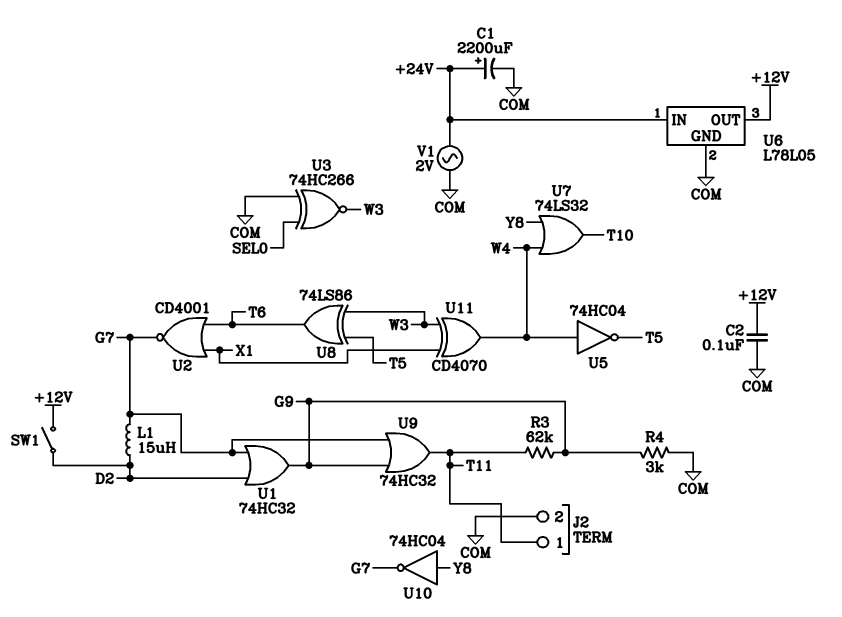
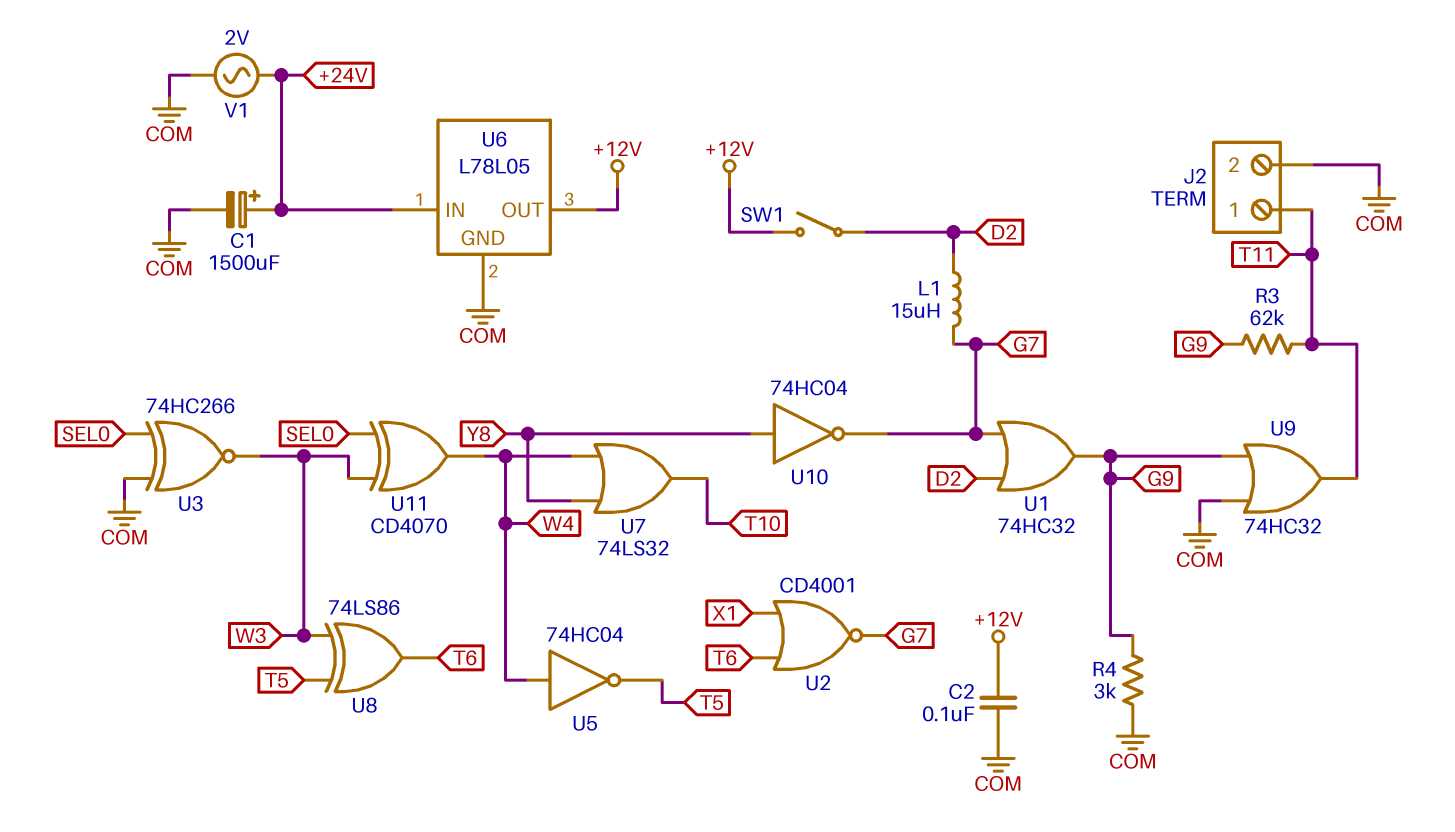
C1: 2200uF (plus +24V, minus COM) -> 1500uF (plus +24V, minus COM)
U9: OR 74HC32 (in G7, in G9, out T11) -> OR 74HC32 (in COM, in G9, out T11)
U11: XOR CD4070 (in W3, in X1, out W4) -> XOR CD4070 (in SEL0, in W3, out W4)

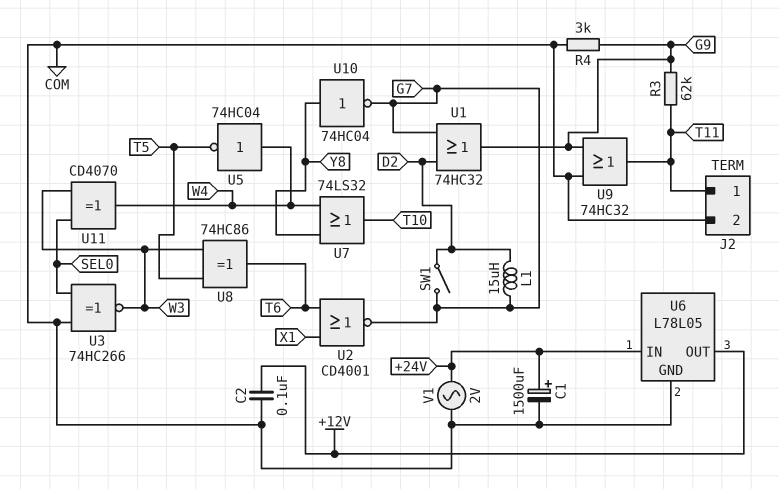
SW1: switch (+12V, D2) -> switch (D2, G7)
U8: XOR 74LS86 (in T5, in W3, out T6) -> XOR 74HC86 (in T5, in W3, out T6)

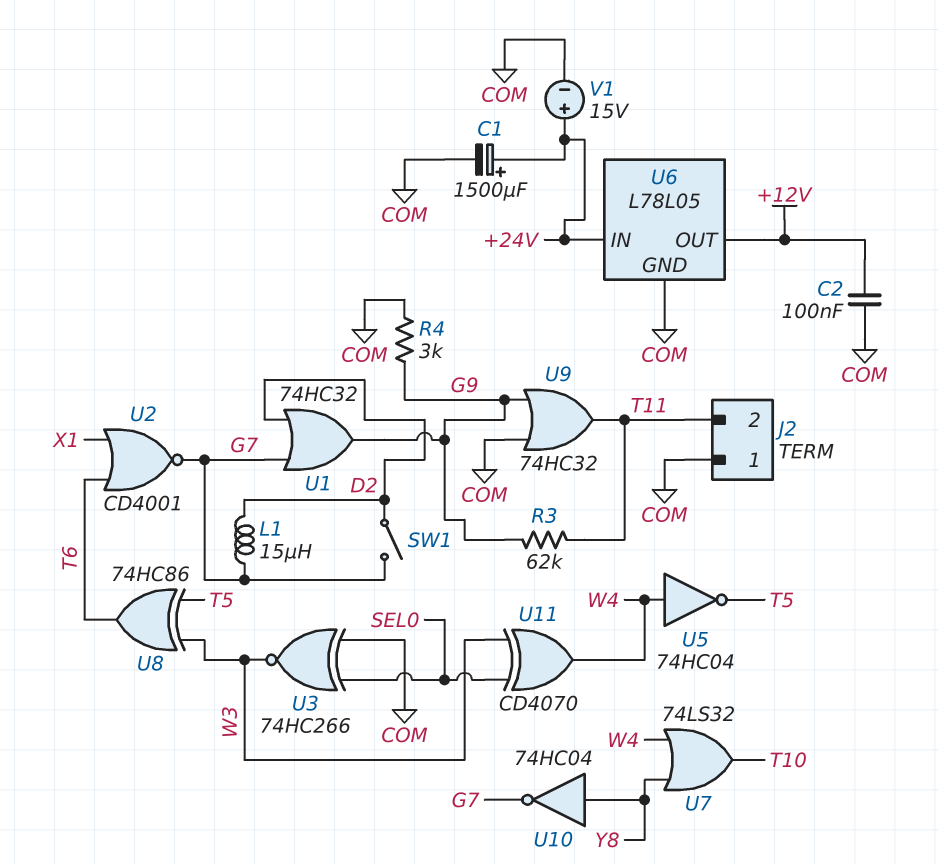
J2 pin 1: T11 -> COM
J2 pin 2: COM -> T11
V1: AC 2V (+24V, COM) -> 15V (plus +24V, minus COM)

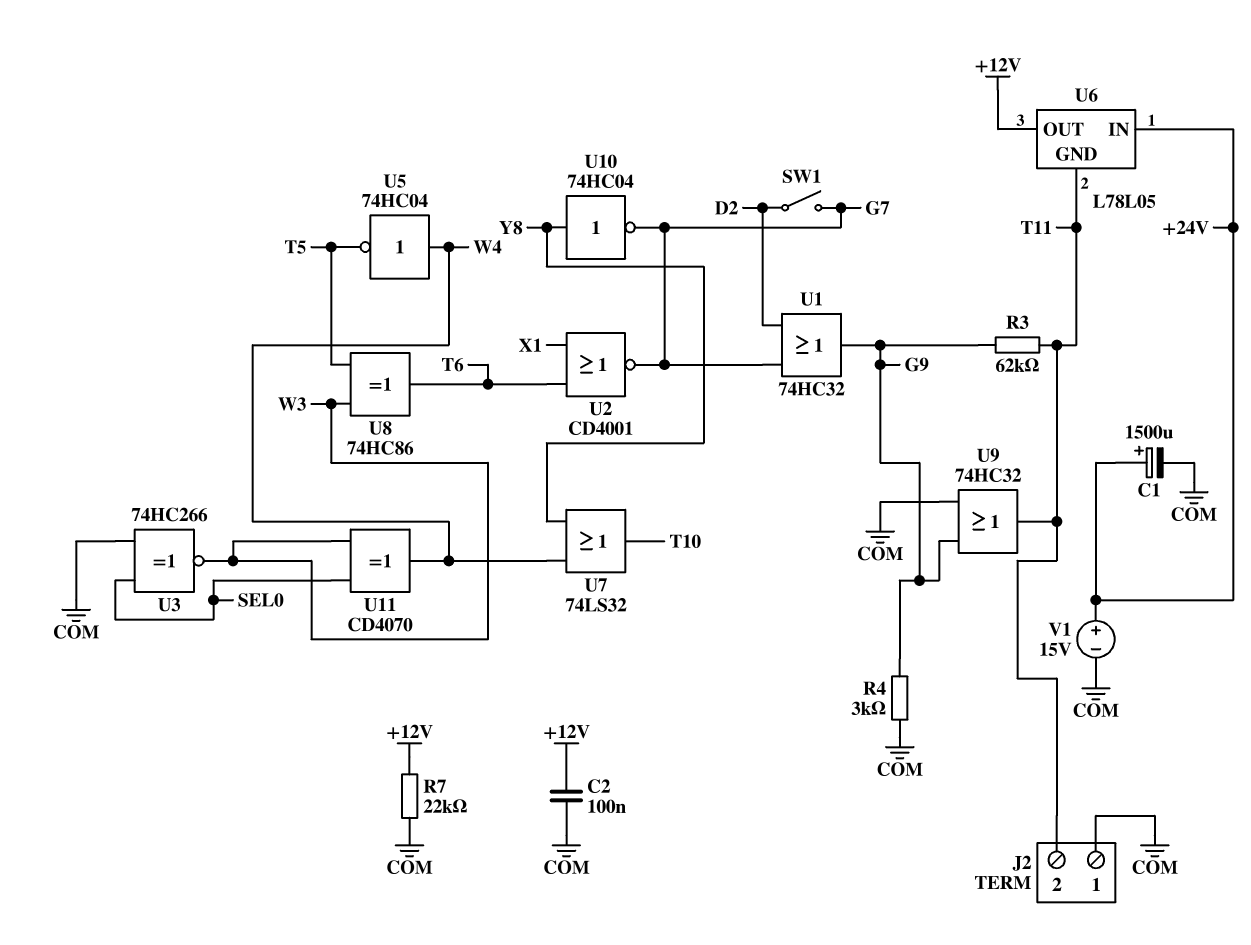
L1: 15uH (D2, G7) -> none
R7: none -> 22k (+12V, COM)
U6 pin GND: COM -> T11

